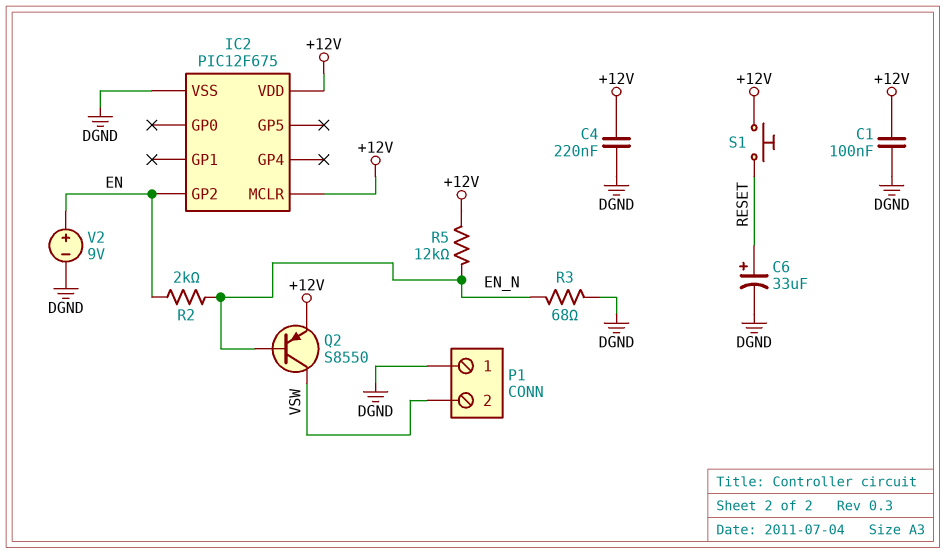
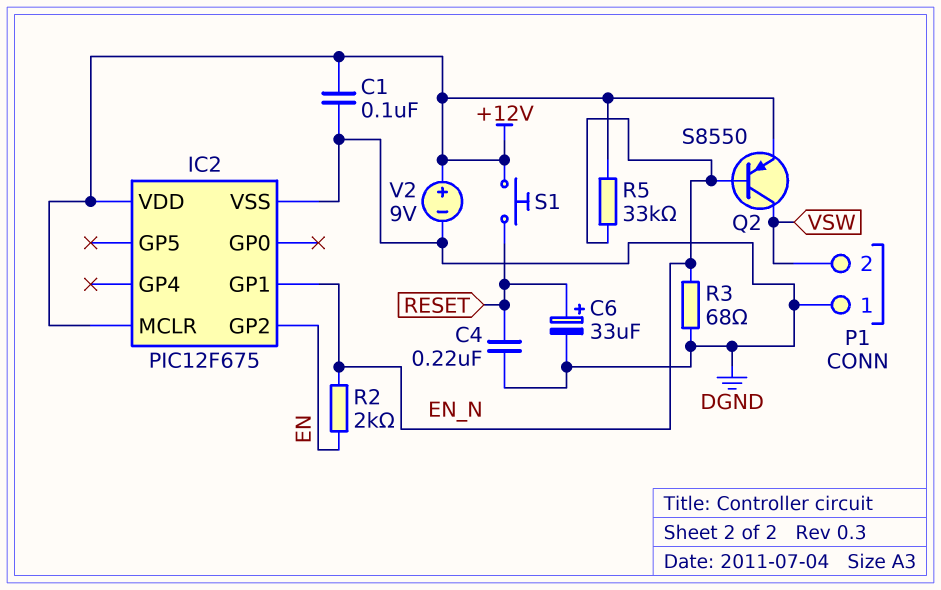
C4: 220nF (+12V, DGND) -> 220nF (DGND, RESET)
IC2 pin GP1: none -> EN_N
R5: 12k (+12V, EN_N) -> 33k (+12V, EN_N)
V2: 9V (plus EN, minus DGND) -> 9V (plus +12V, minus DGND)

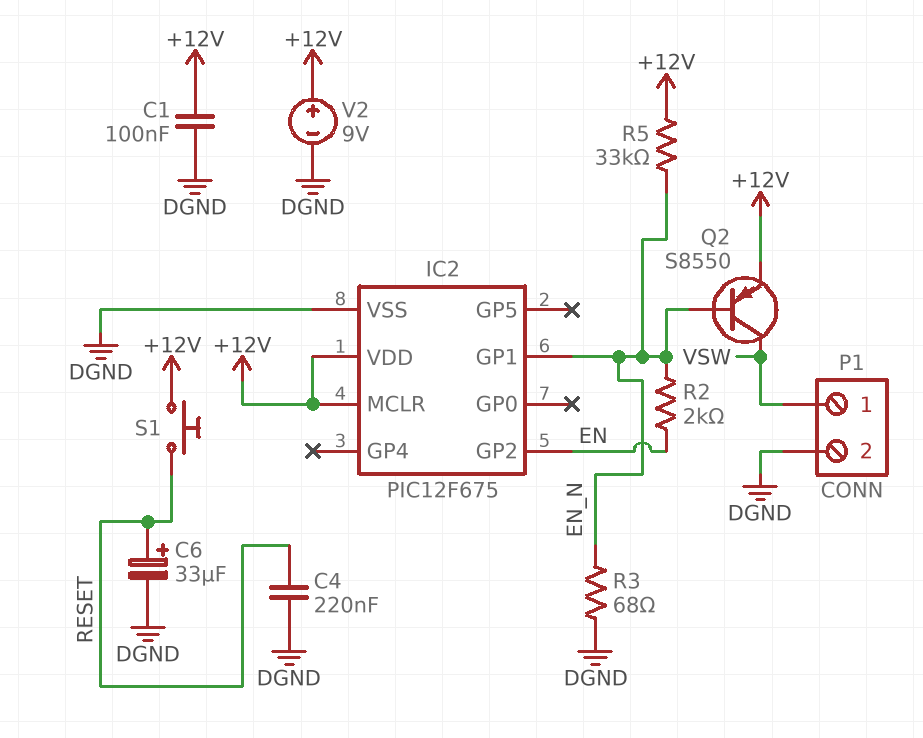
P1 pin 1: DGND -> VSW
P1 pin 2: VSW -> DGND

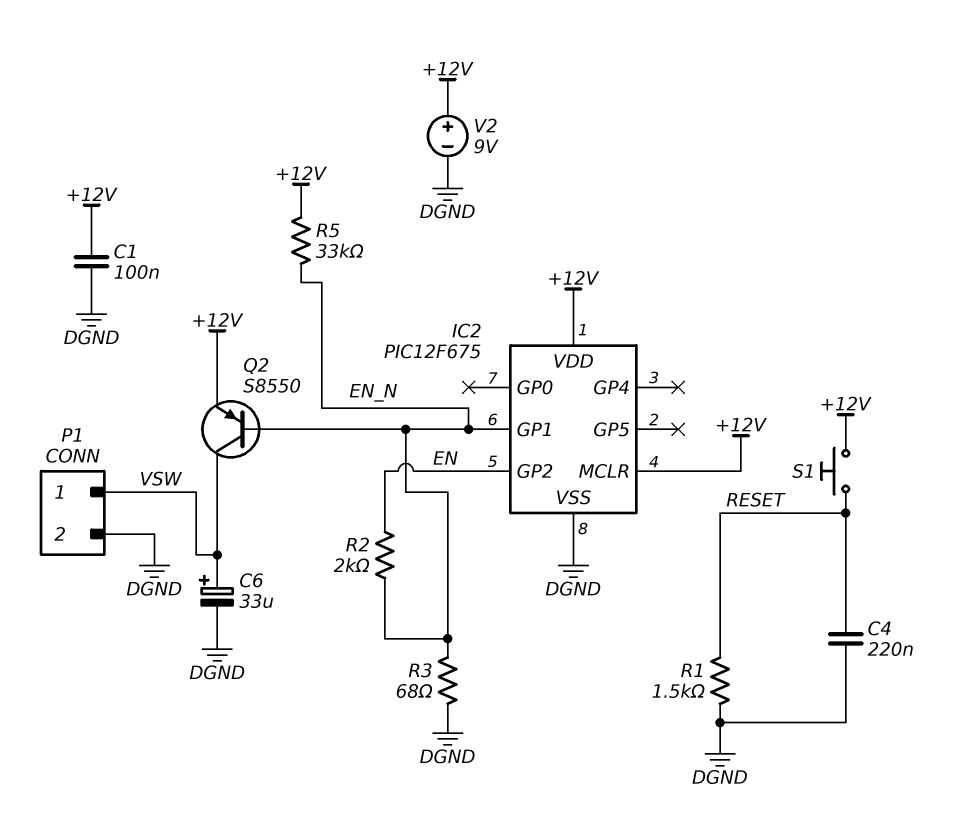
C6: 33uF (plus RESET, minus DGND) -> 33uF (plus VSW, minus DGND)
R1: none -> 1.5k (DGND, RESET)

